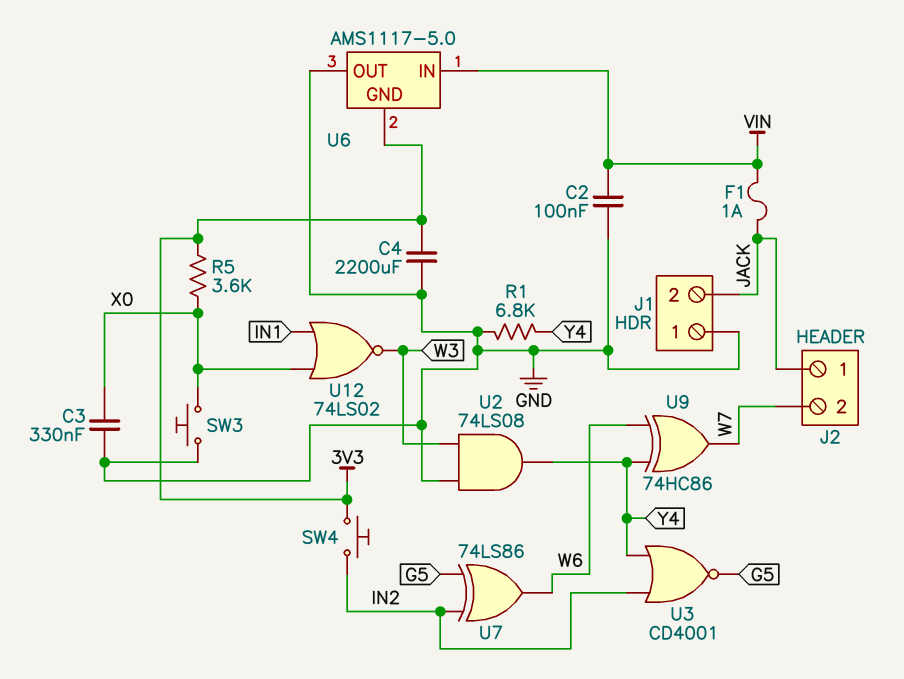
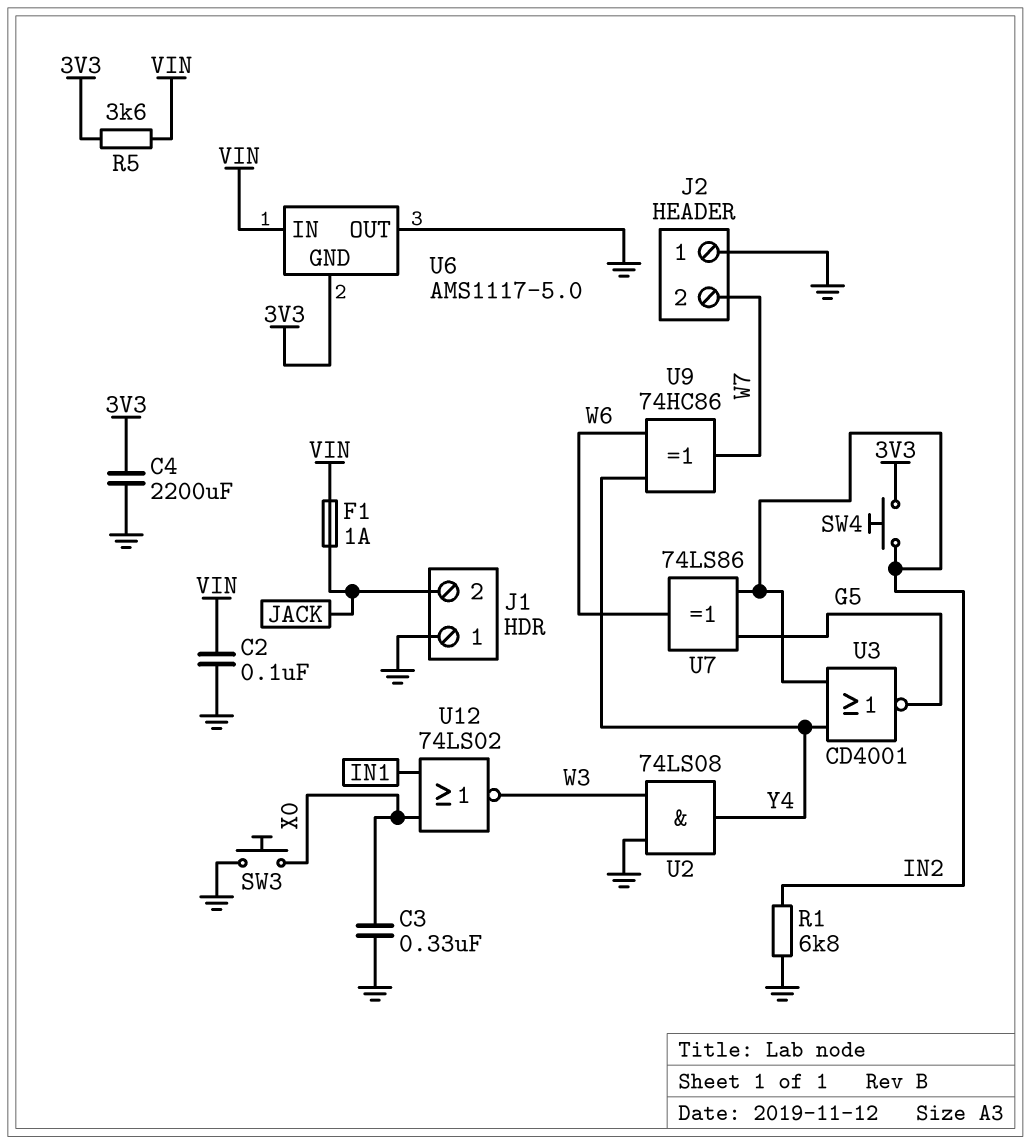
J2 pin 1: JACK -> GND
R1: 6.8k (GND, Y4) -> 6.8k (GND, IN2)
R5: 3.6k (3V3, X0) -> 3.6k (3V3, VIN)

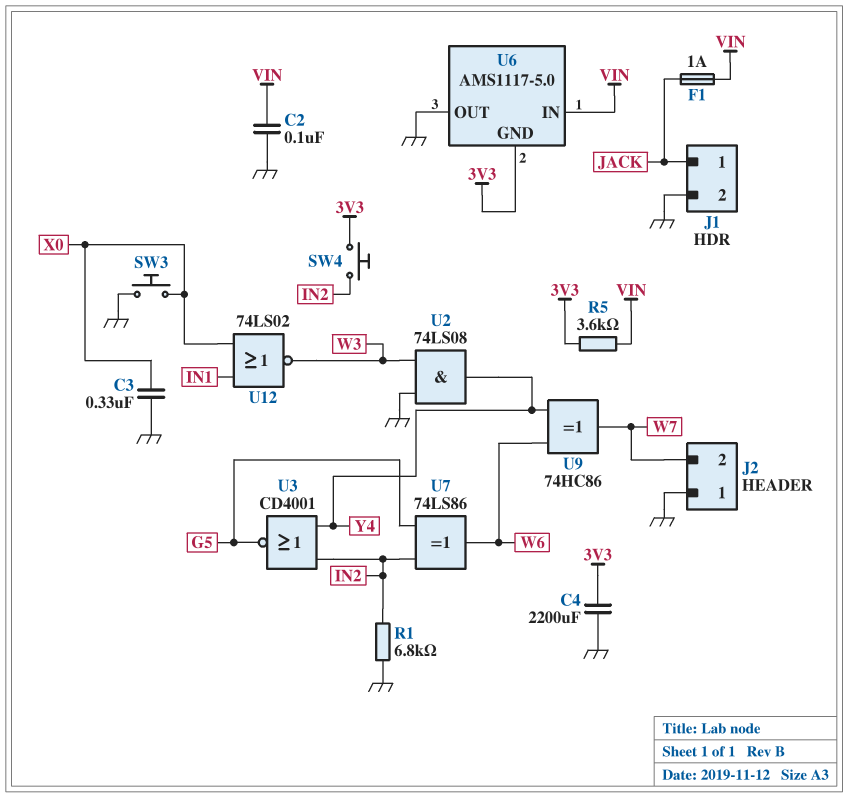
J1 pin 1: GND -> JACK
J1 pin 2: JACK -> GND

